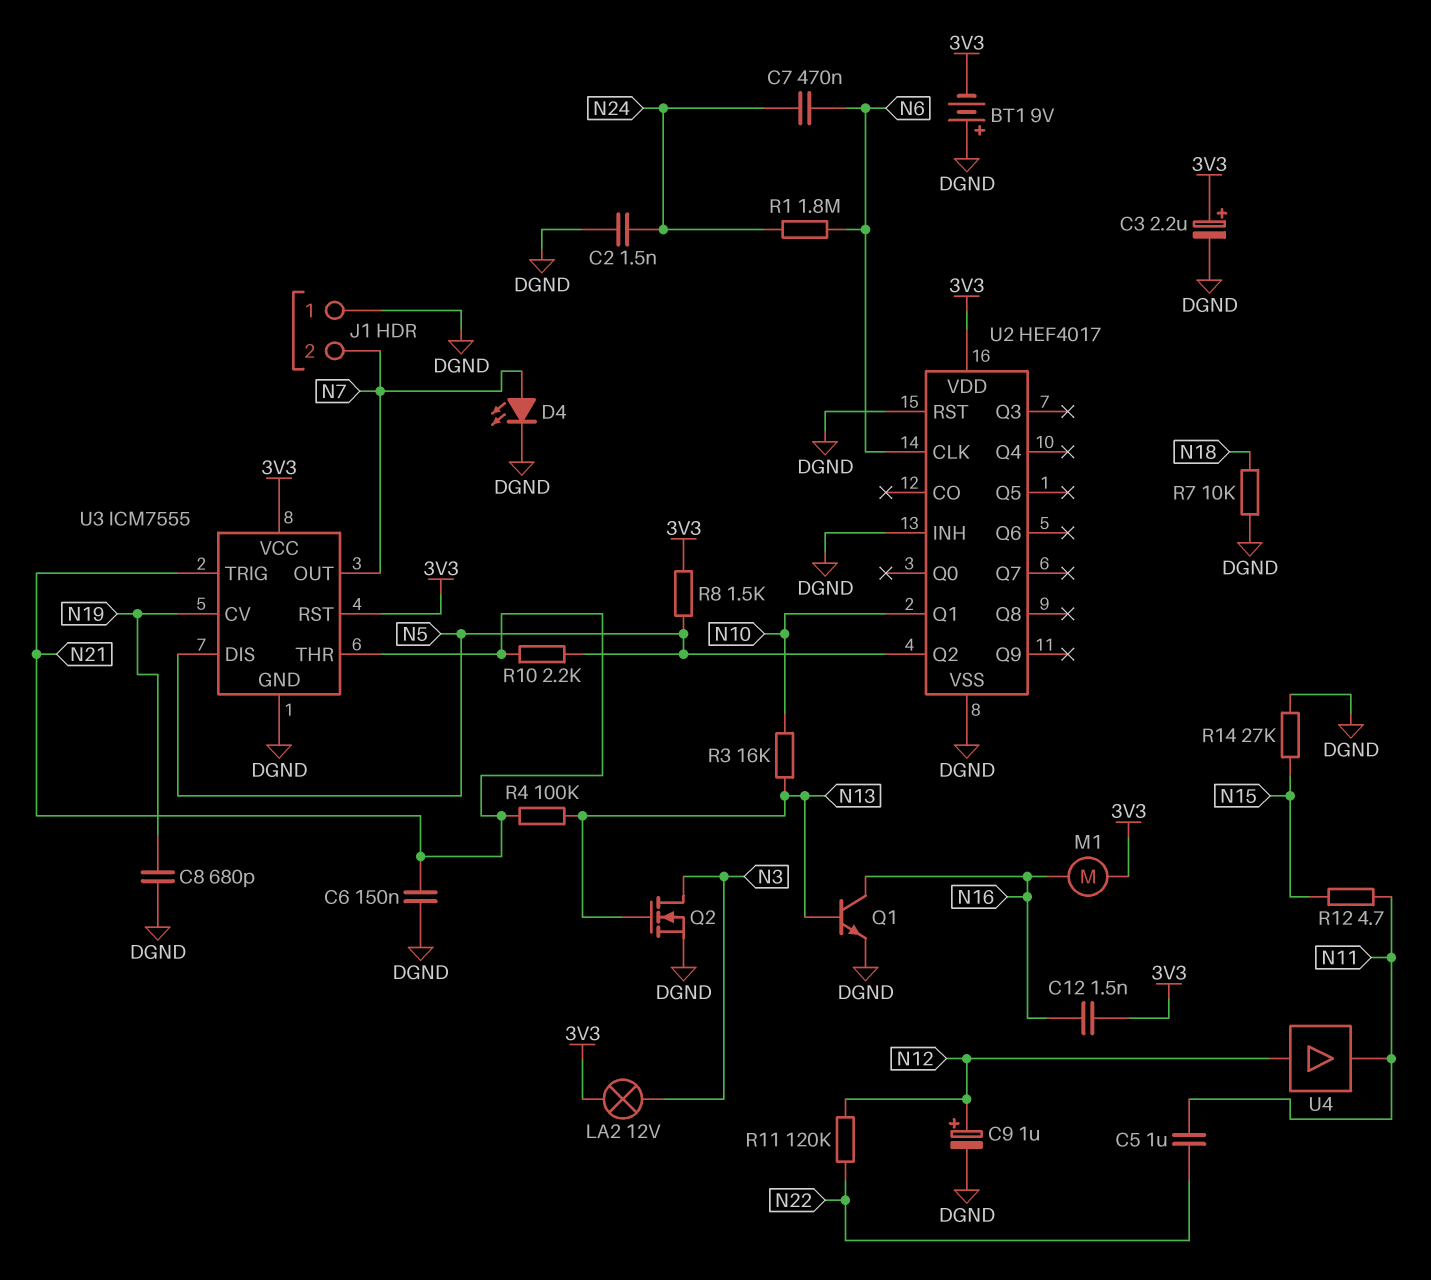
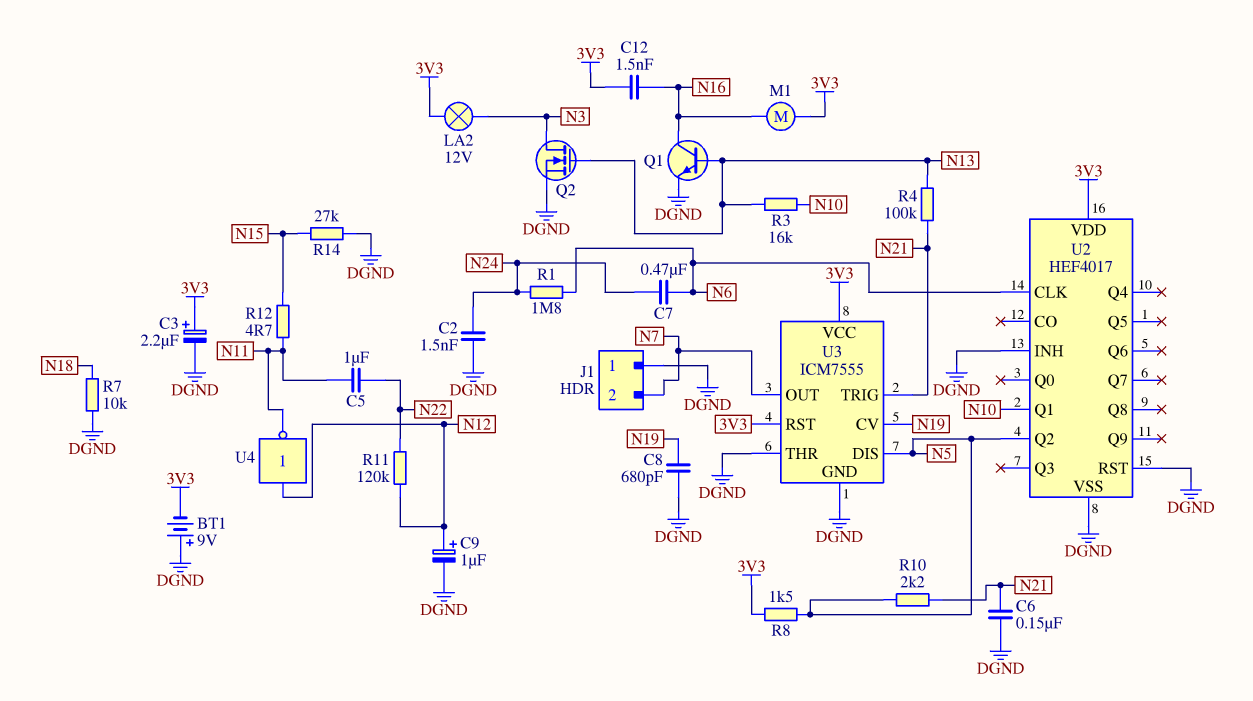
D4: LED (A N7, K DGND) -> none
U3 pin THR: N21 -> DGND
U4: buffer (in N12, out N11) -> NOT (in N12, out N11)

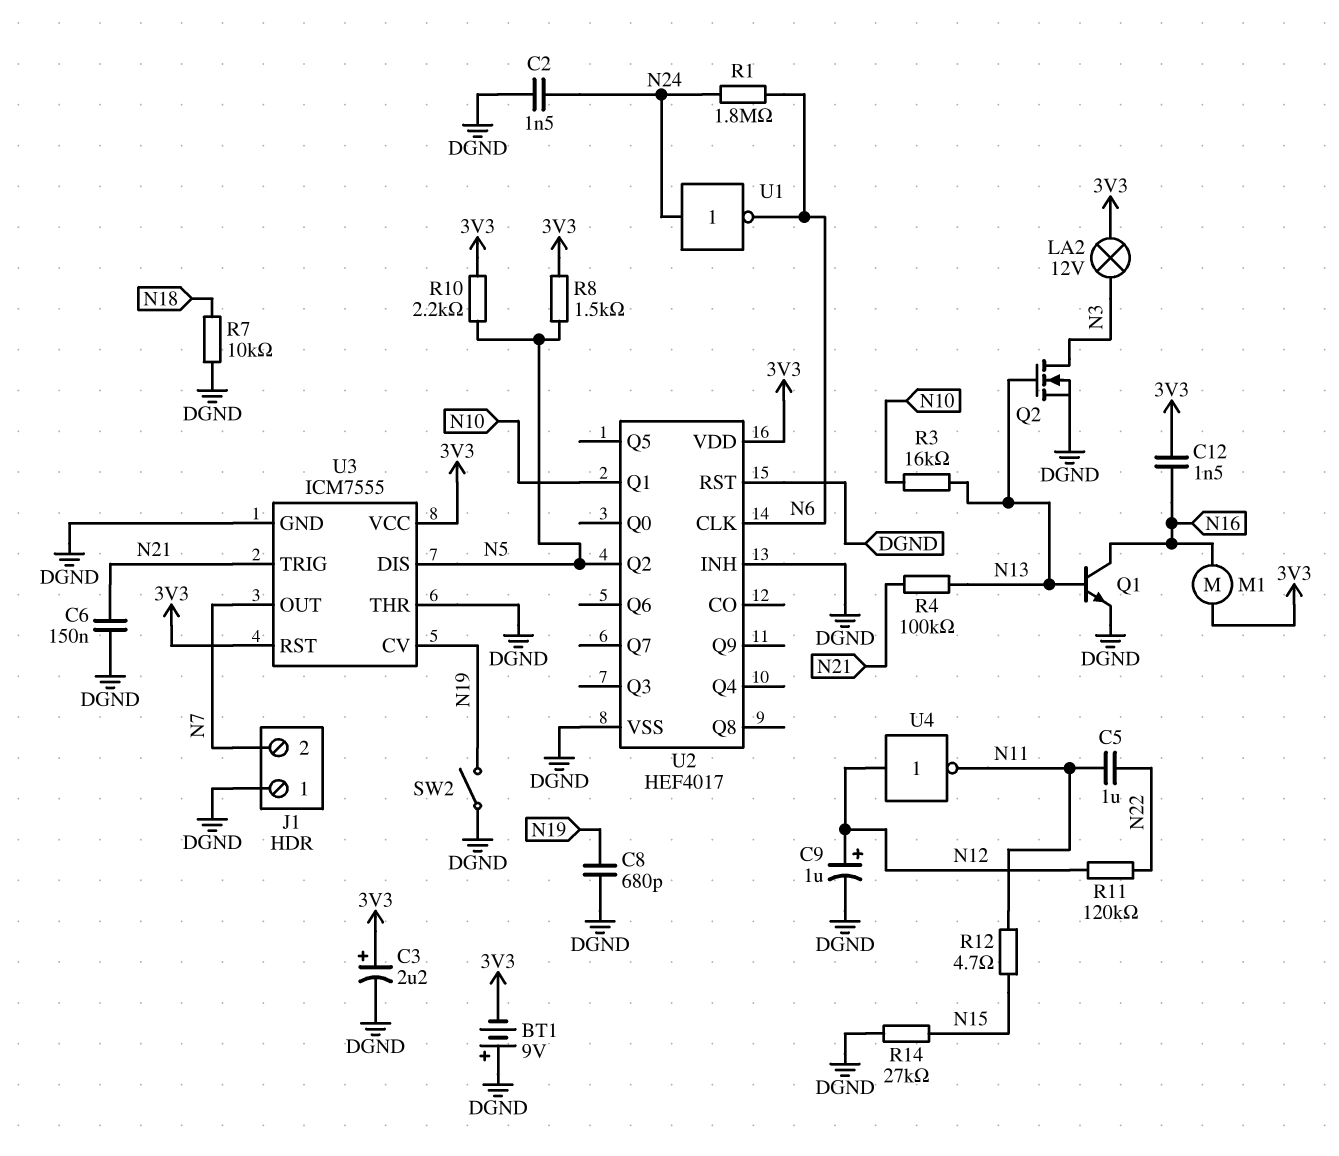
C7: 470nF (N6, N24) -> none
R10: 2.2k (N5, N21) -> 2.2k (3V3, N5)
SW2: none -> switch (DGND, N19)
U1: none -> NOT (in N24, out N6)

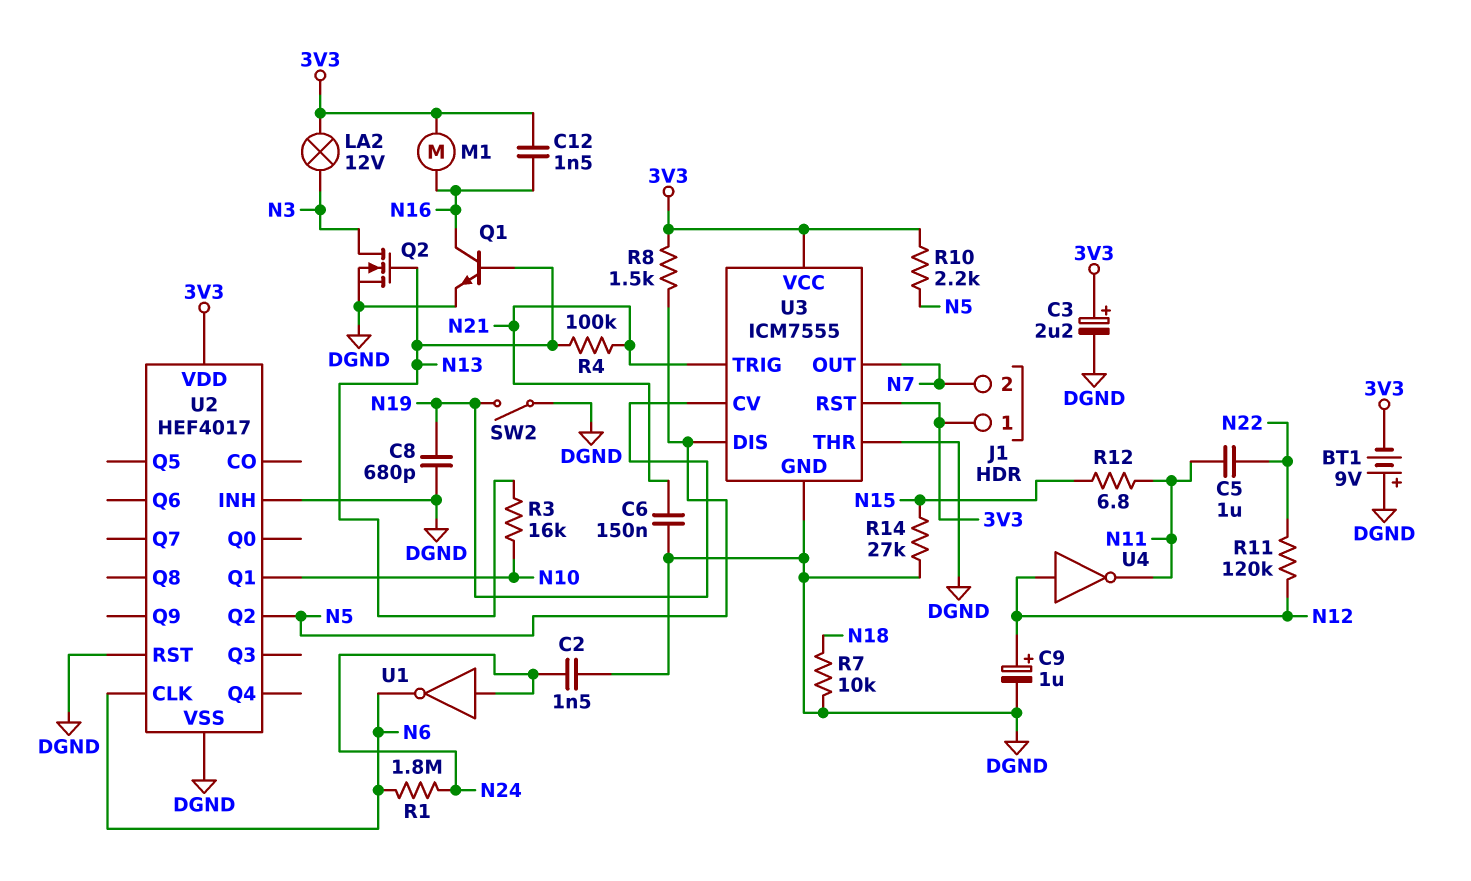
J1 pin 1: DGND -> 3V3
R12: 4.7 (N11, N15) -> 6.8 (N11, N15)

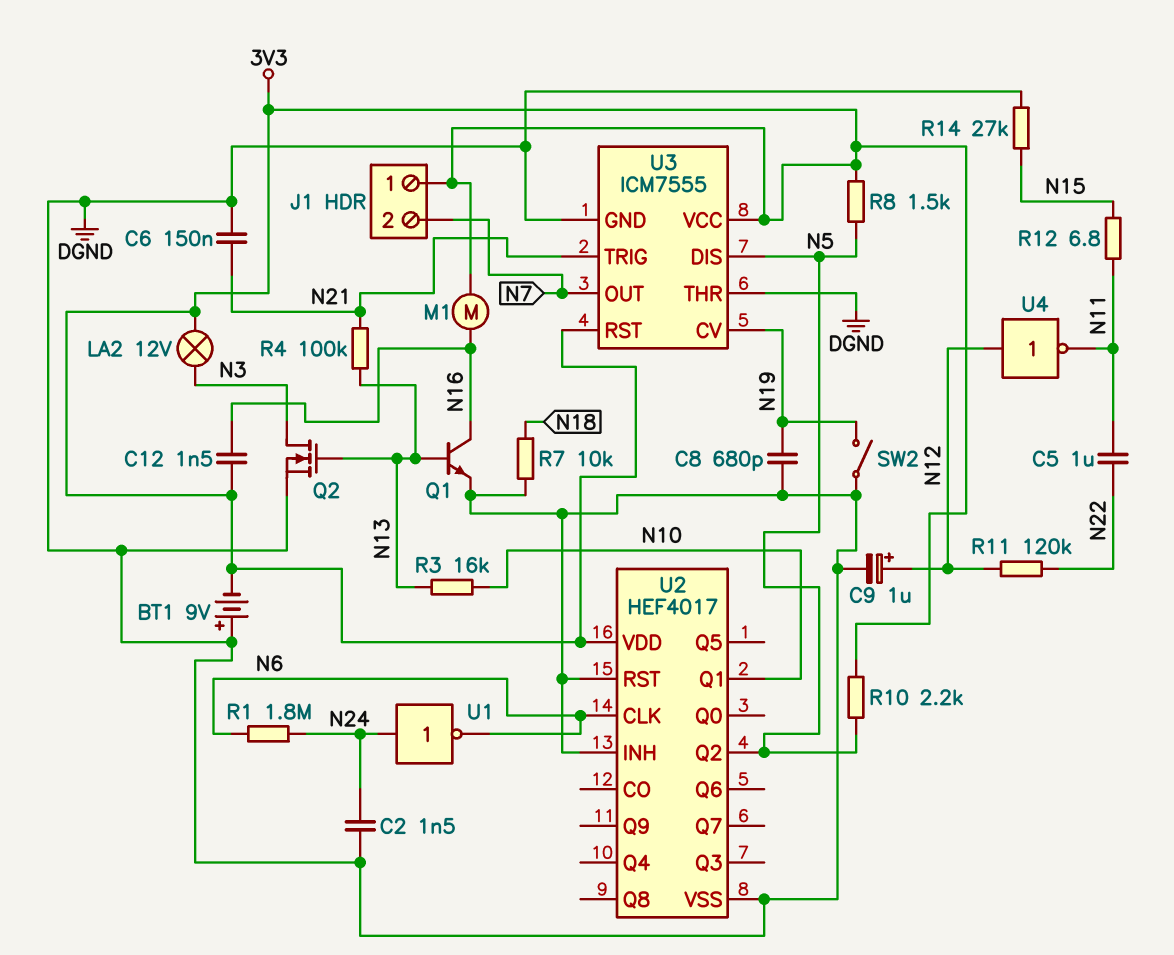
C3: 2.2uF (plus 3V3, minus DGND) -> none

